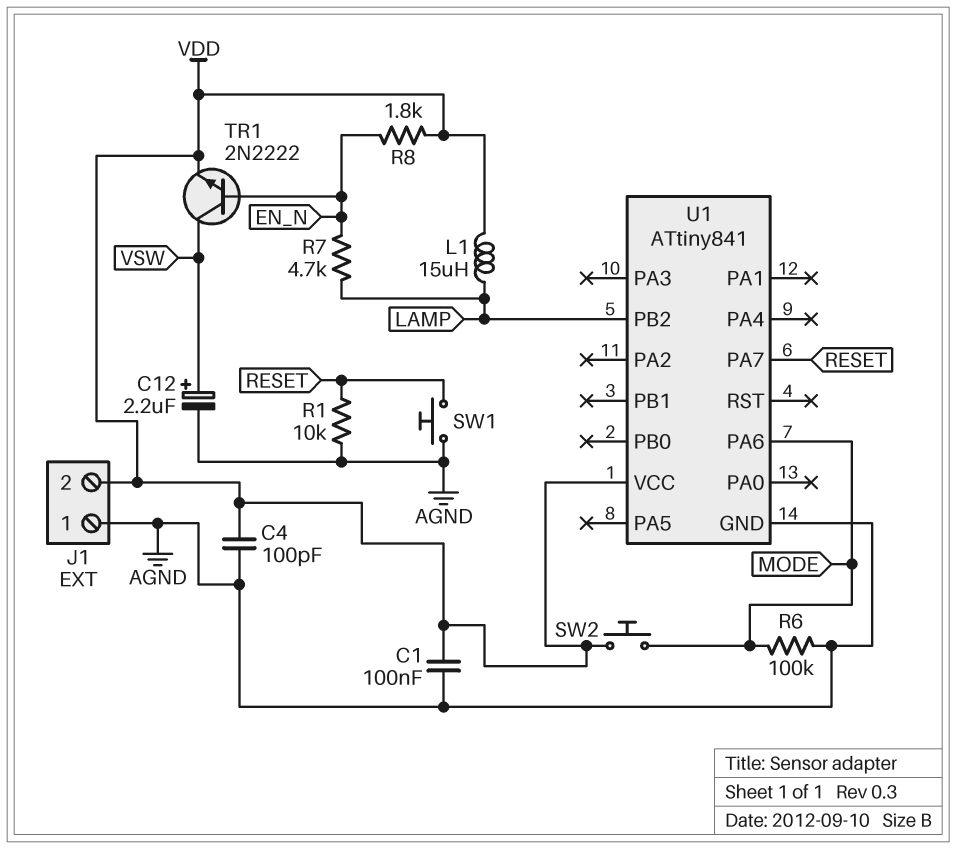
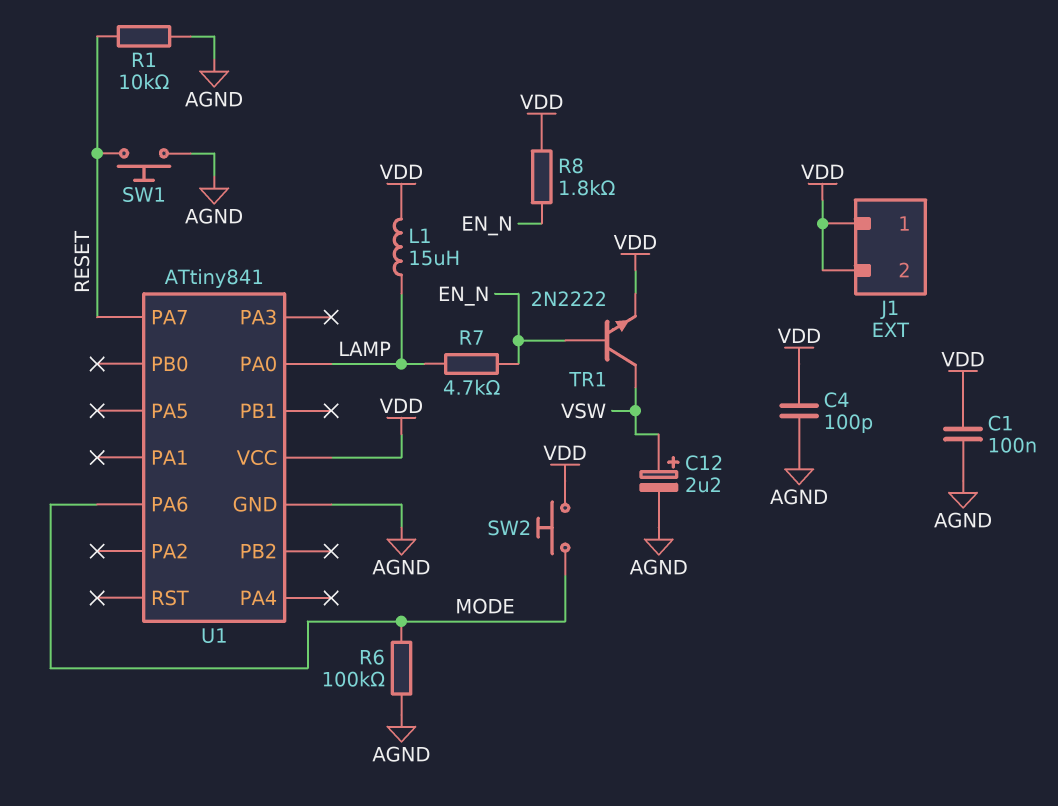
J1 pin 1: AGND -> VDD
U1 pin PA0: none -> LAMP
U1 pin PB2: LAMP -> none

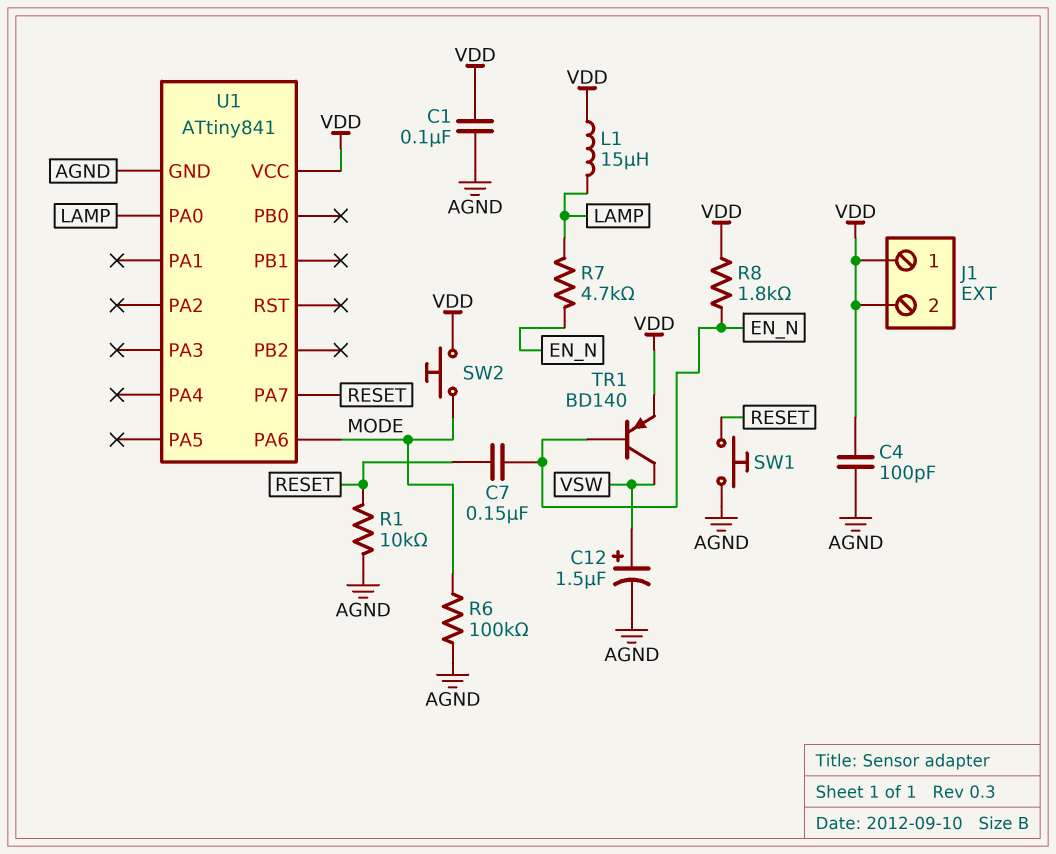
C7: none -> 150nF (EN_N, RESET)
C12: 2.2uF (plus VSW, minus AGND) -> 1.5uF (plus VSW, minus AGND)
TR1: NPN 2N2222 (B EN_N, C VSW, E VDD) -> PNP BD140 (B EN_N, C VSW, E VDD)

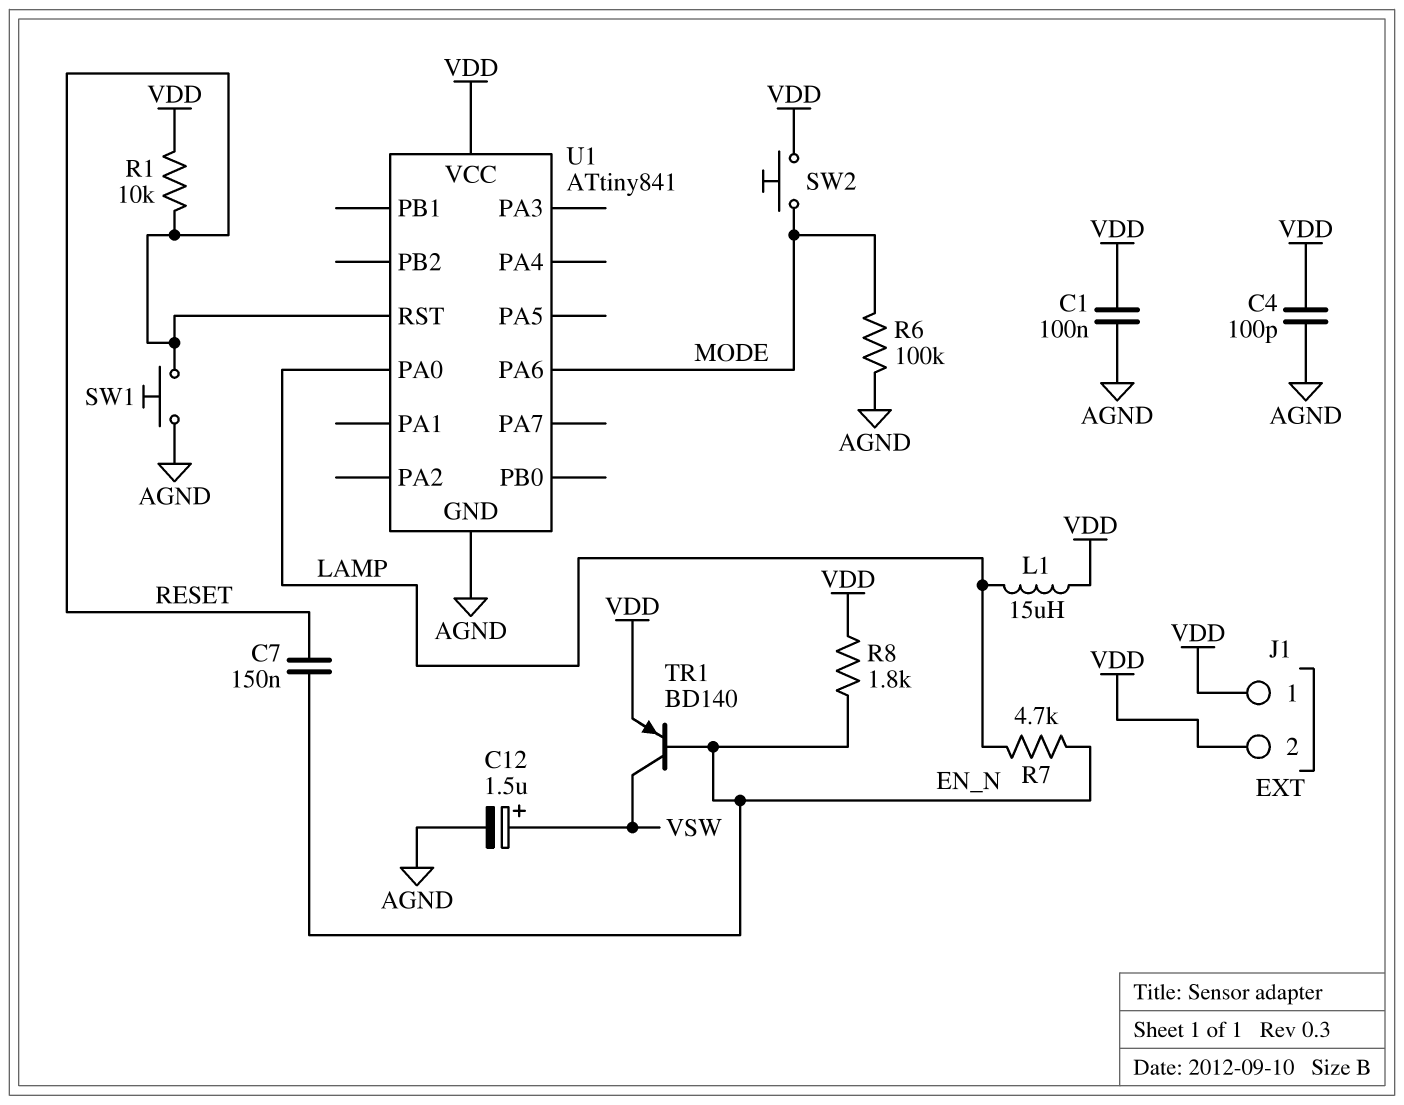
R1: 10k (AGND, RESET) -> 10k (RESET, VDD)
U1 pin PA7: RESET -> none
U1 pin RST: none -> RESET

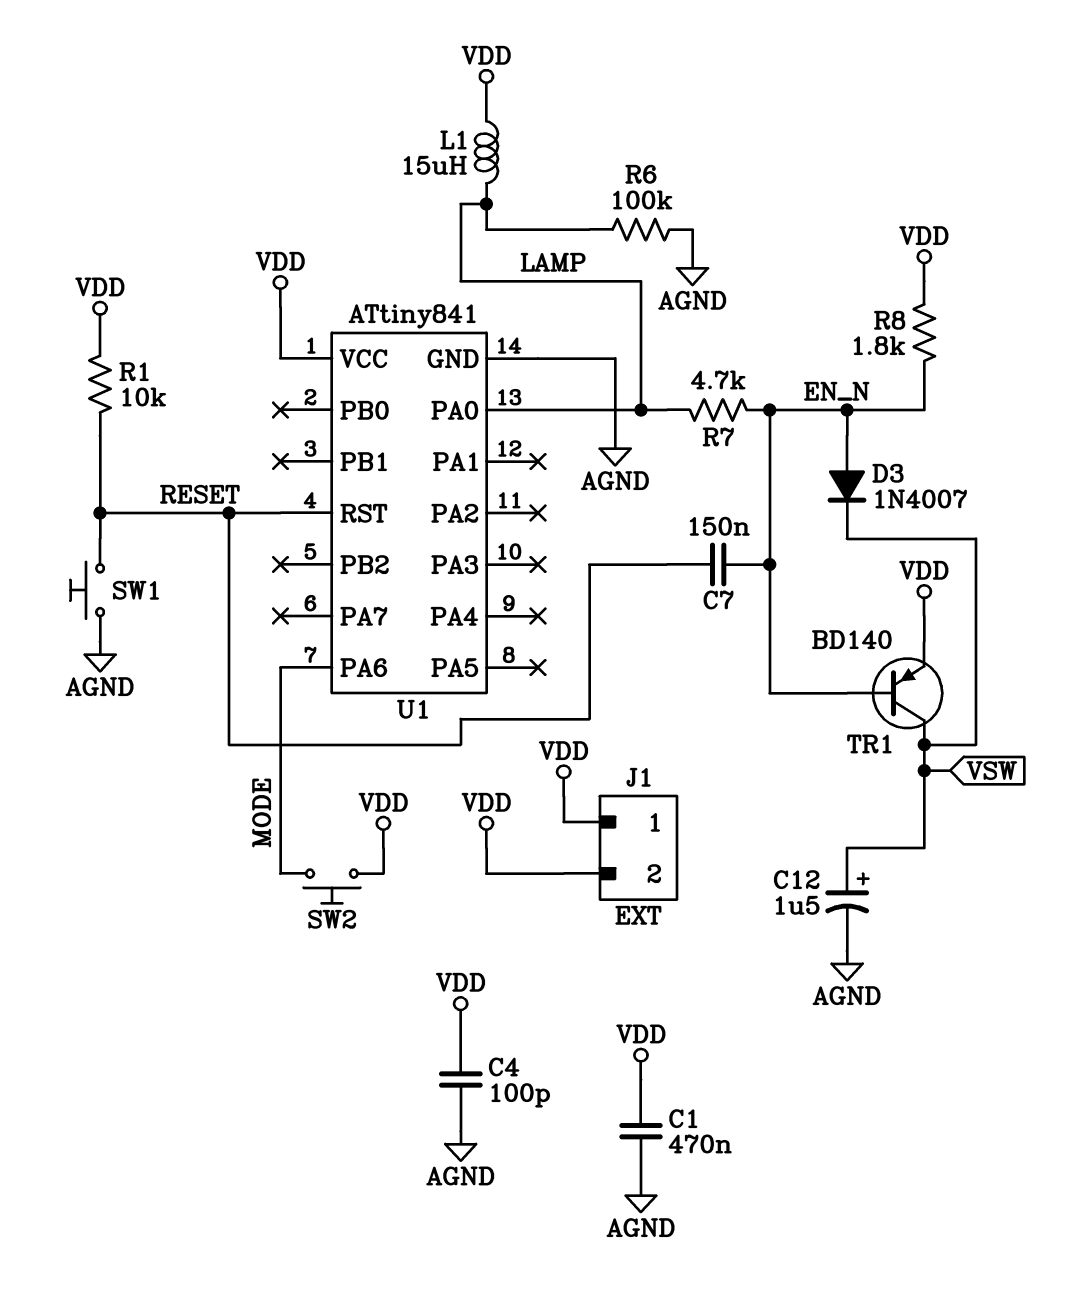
C1: 100nF (AGND, VDD) -> 470nF (AGND, VDD)
D3: none -> diode 1N4007 (A EN_N, K VSW)
R6: 100k (AGND, MODE) -> 100k (AGND, LAMP)

